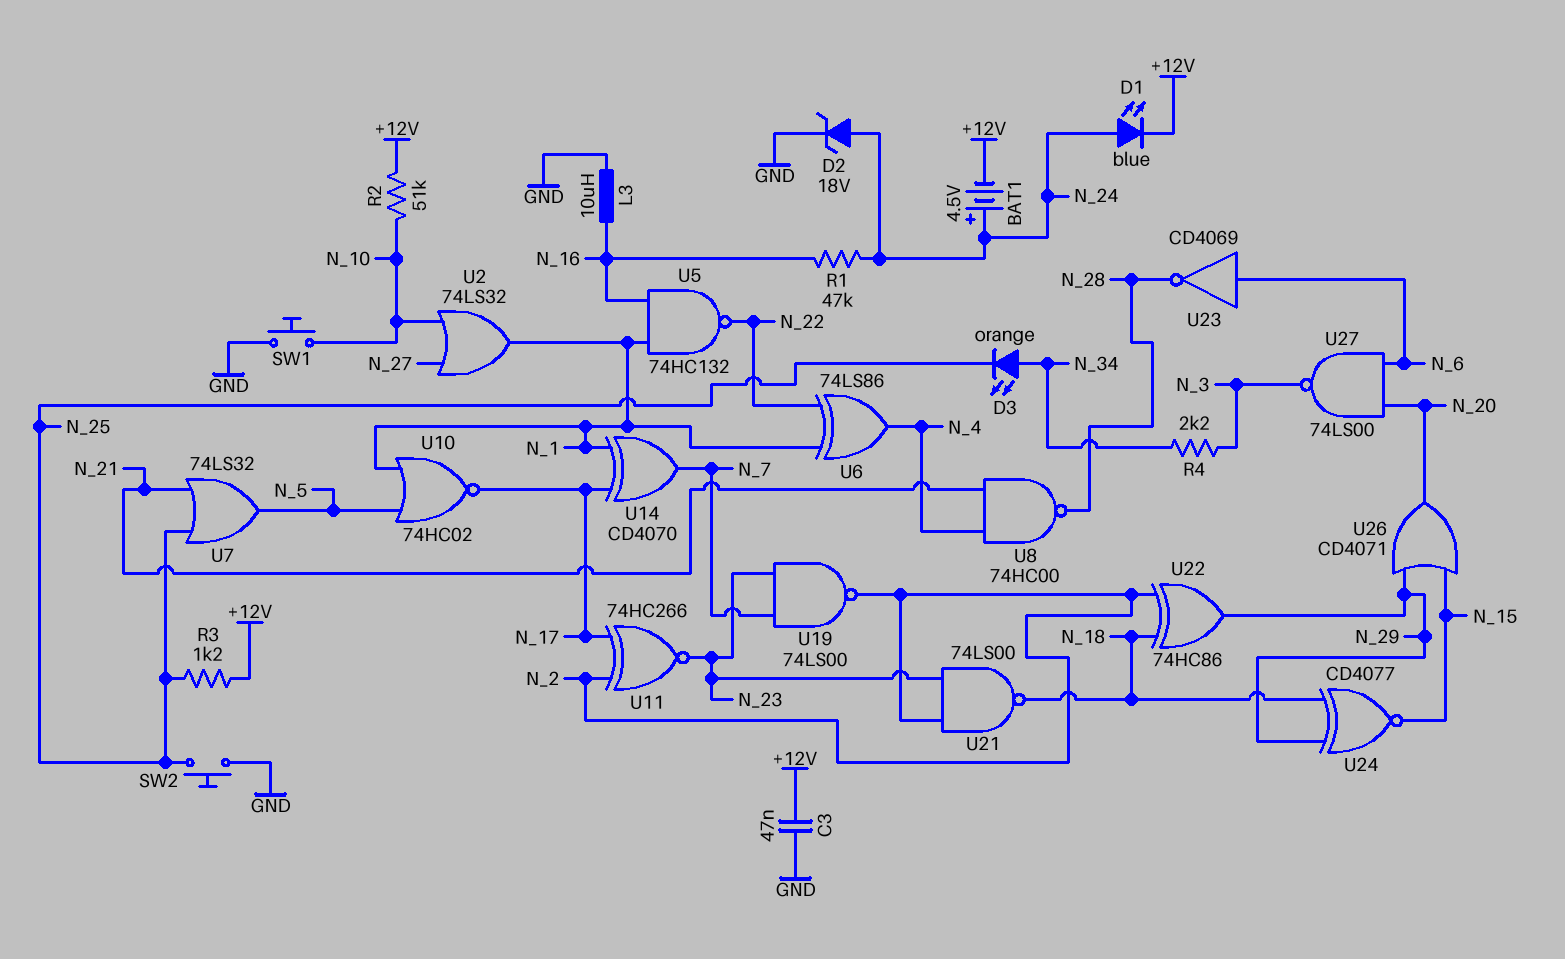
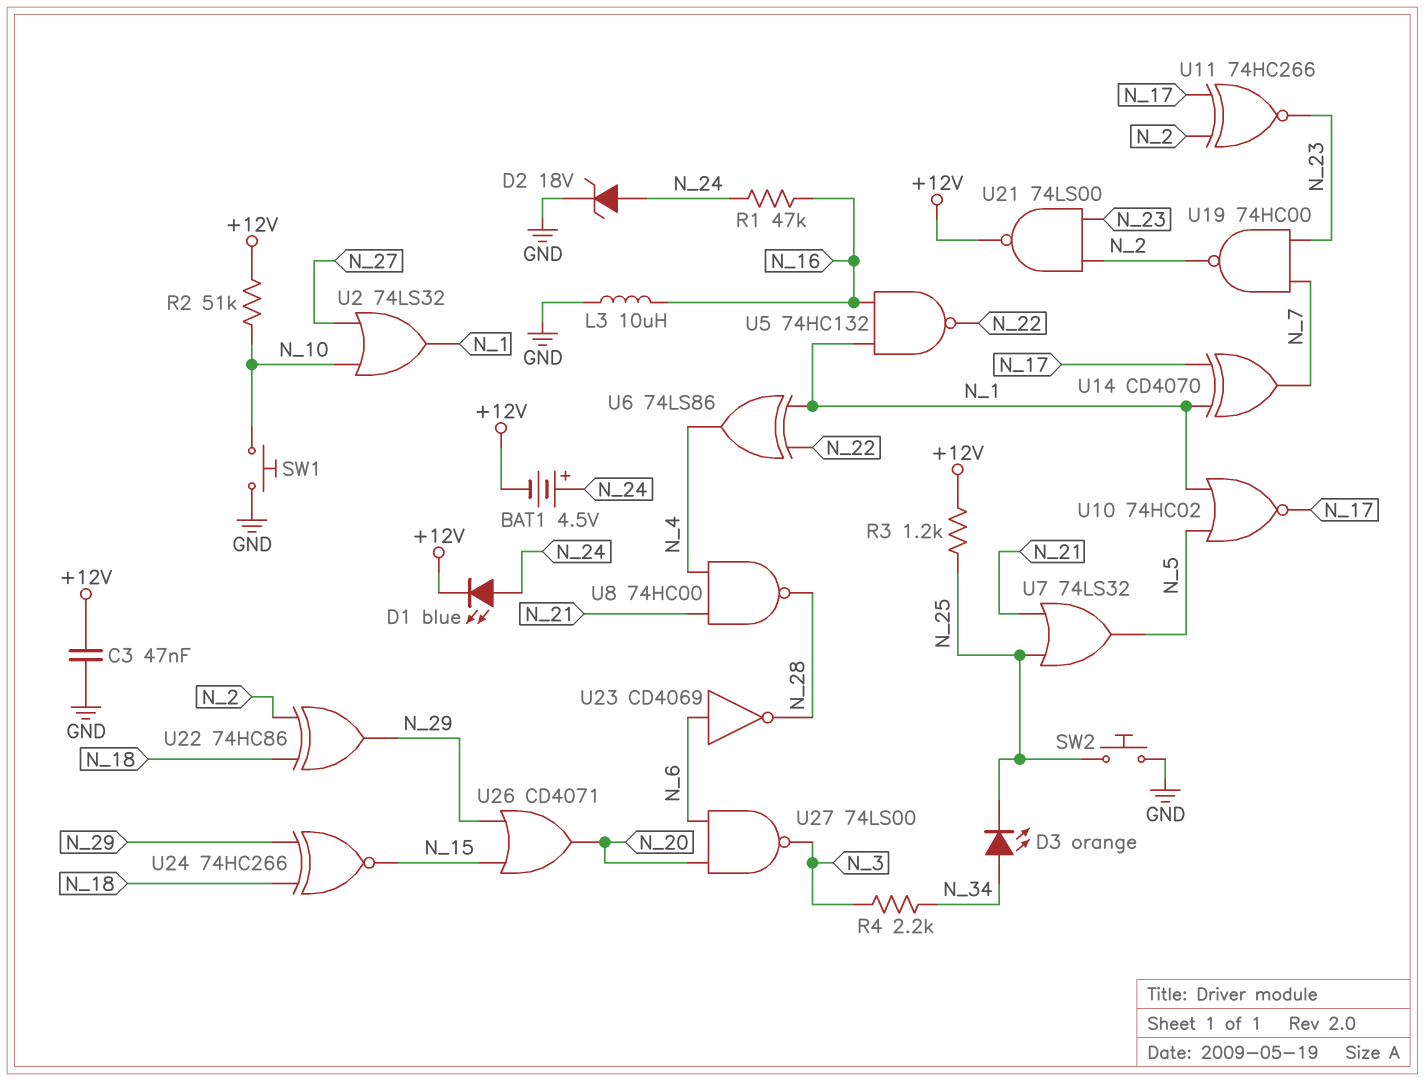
U19: NAND 74LS00 (in N_7, in N_23, out N_2) -> NAND 74HC00 (in N_7, in N_23, out N_2)
U21: NAND 74LS00 (in N_2, in N_23, out N_18) -> NAND 74LS00 (in N_2, in N_23, out +12V)
U24: XNOR CD4077 (in N_18, in N_29, out N_15) -> XNOR 74HC266 (in N_18, in N_29, out N_15)

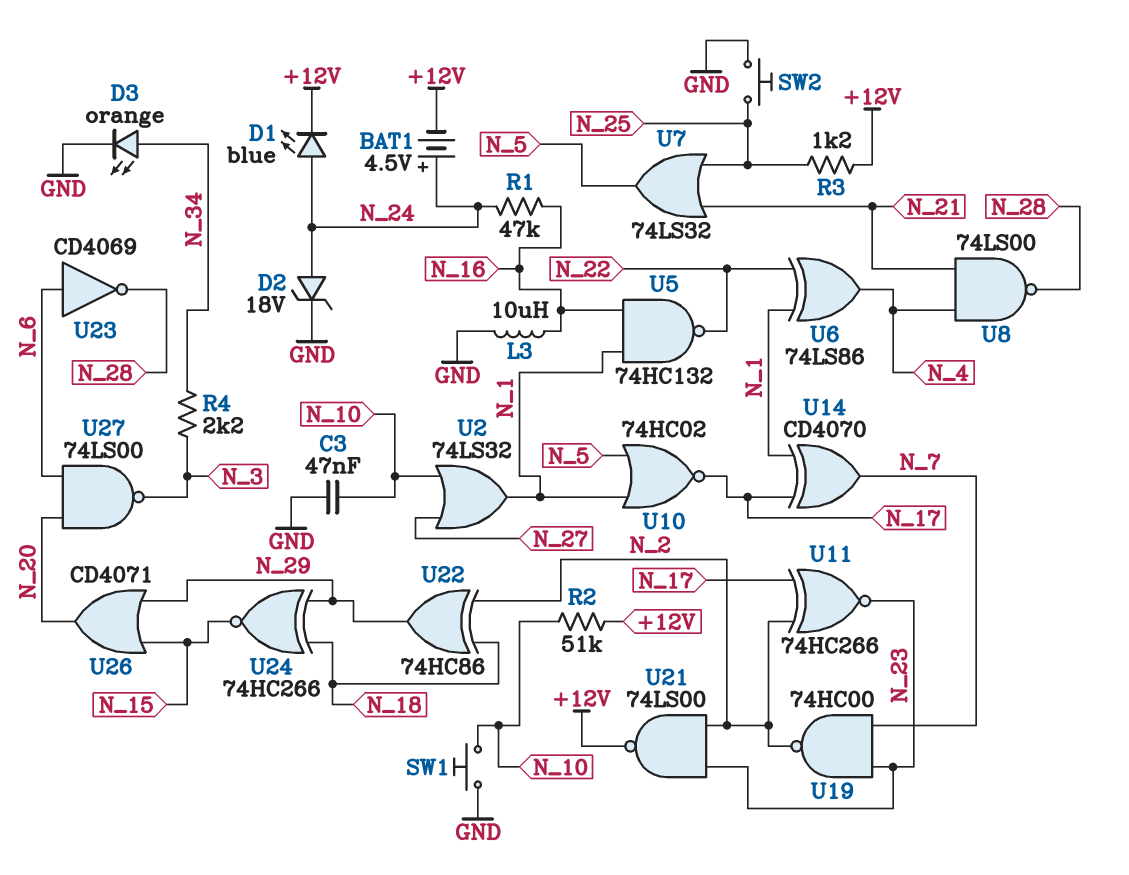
C3: 47nF (+12V, GND) -> 47nF (GND, N_10)
D3: LED orange (A N_34, K N_25) -> LED orange (A N_34, K GND)
U8: NAND 74HC00 (in N_4, in N_21, out N_28) -> NAND 74LS00 (in N_4, in N_21, out N_28)

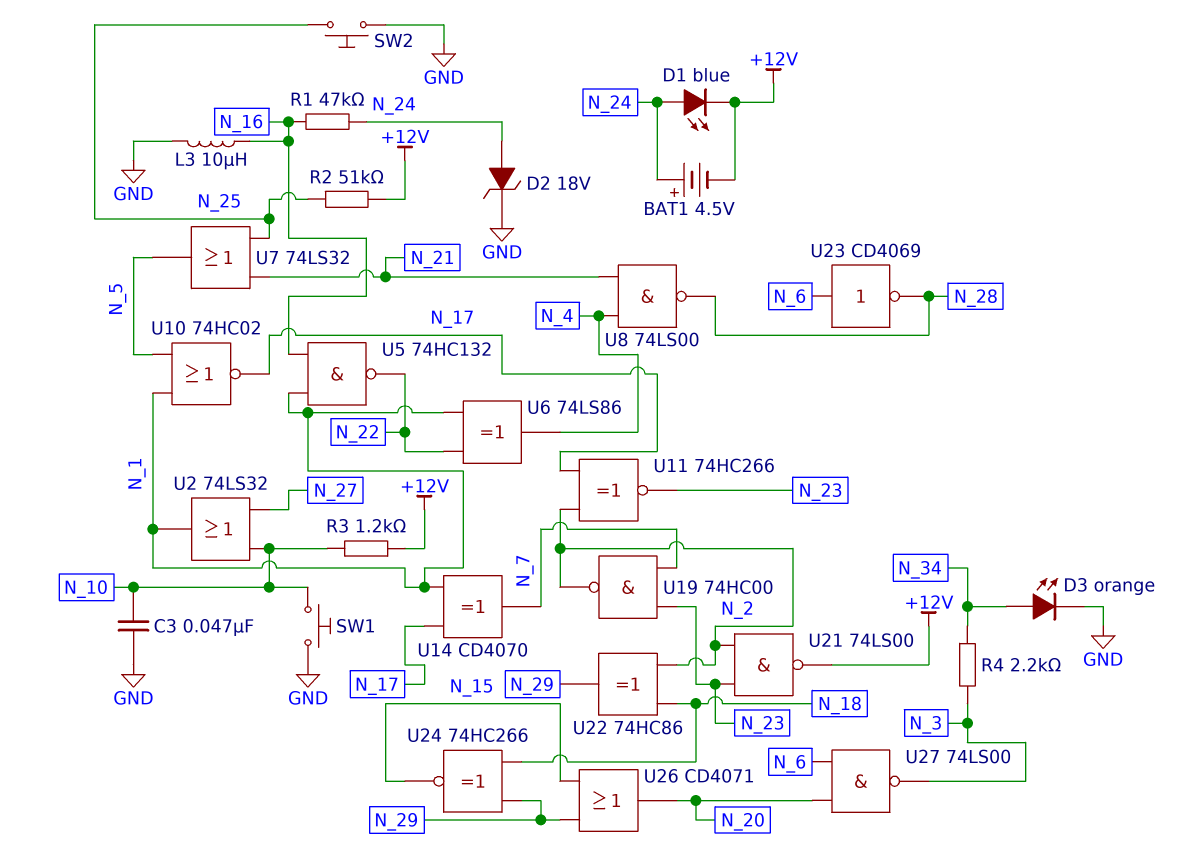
R2: 51k (+12V, N_10) -> 51k (+12V, N_25)
R3: 1.2k (+12V, N_25) -> 1.2k (+12V, N_10)

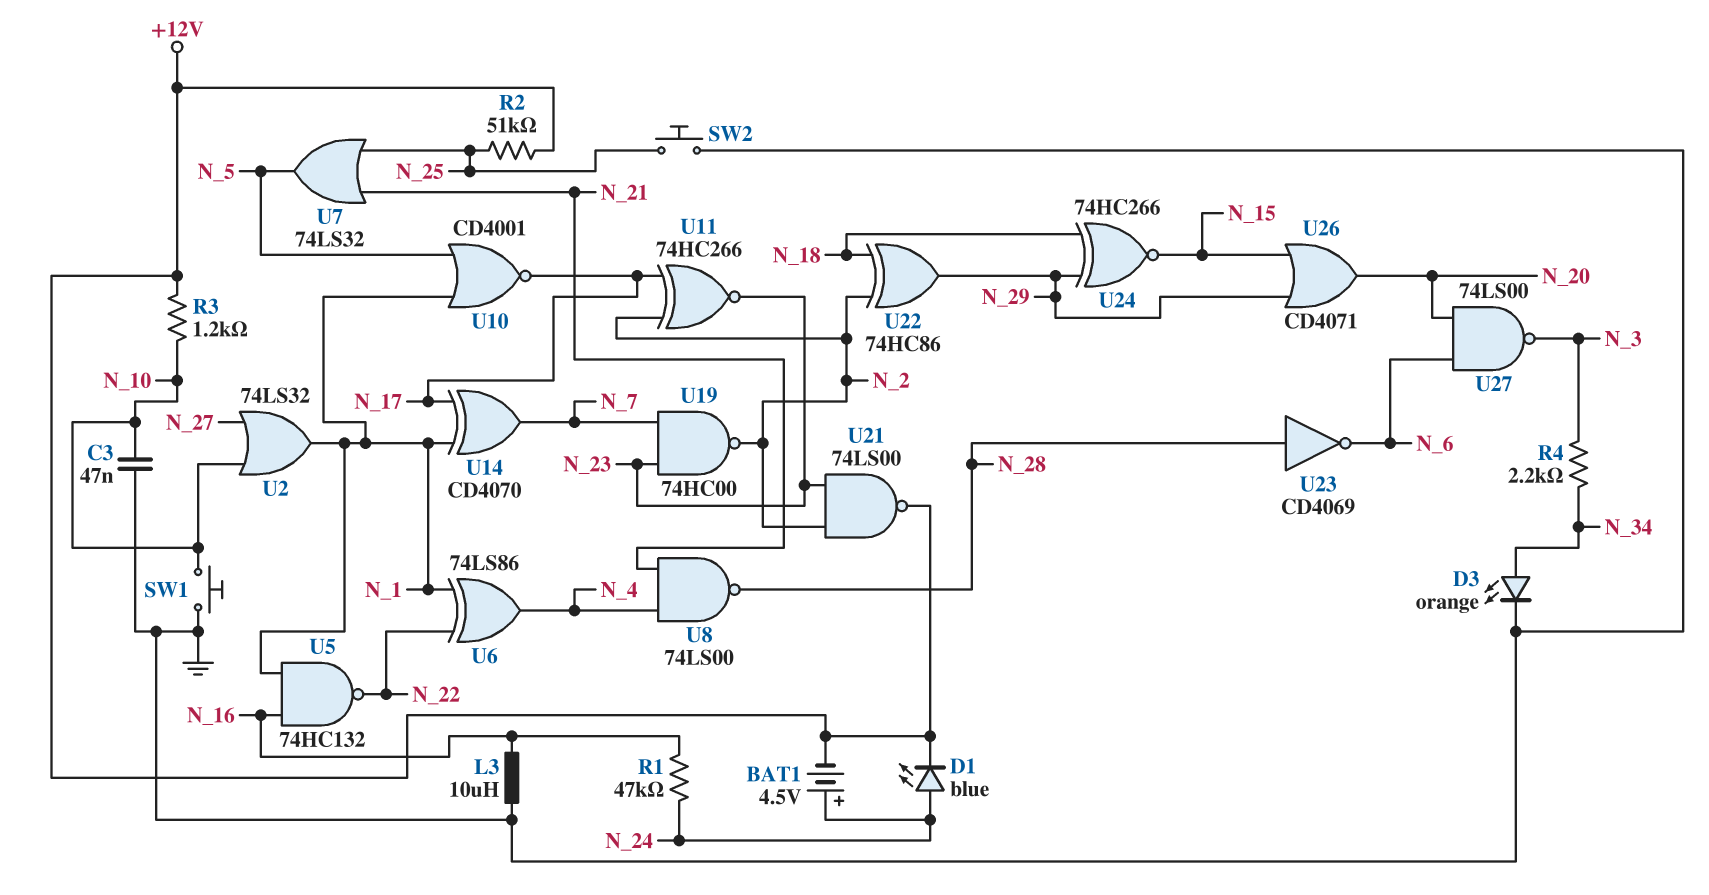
D2: zener 18V (A N_24, K GND) -> none
U10: NOR 74HC02 (in N_1, in N_5, out N_17) -> NOR CD4001 (in N_1, in N_5, out N_17)
U23: NOT CD4069 (in N_6, out N_28) -> NOT CD4069 (in N_28, out N_6)

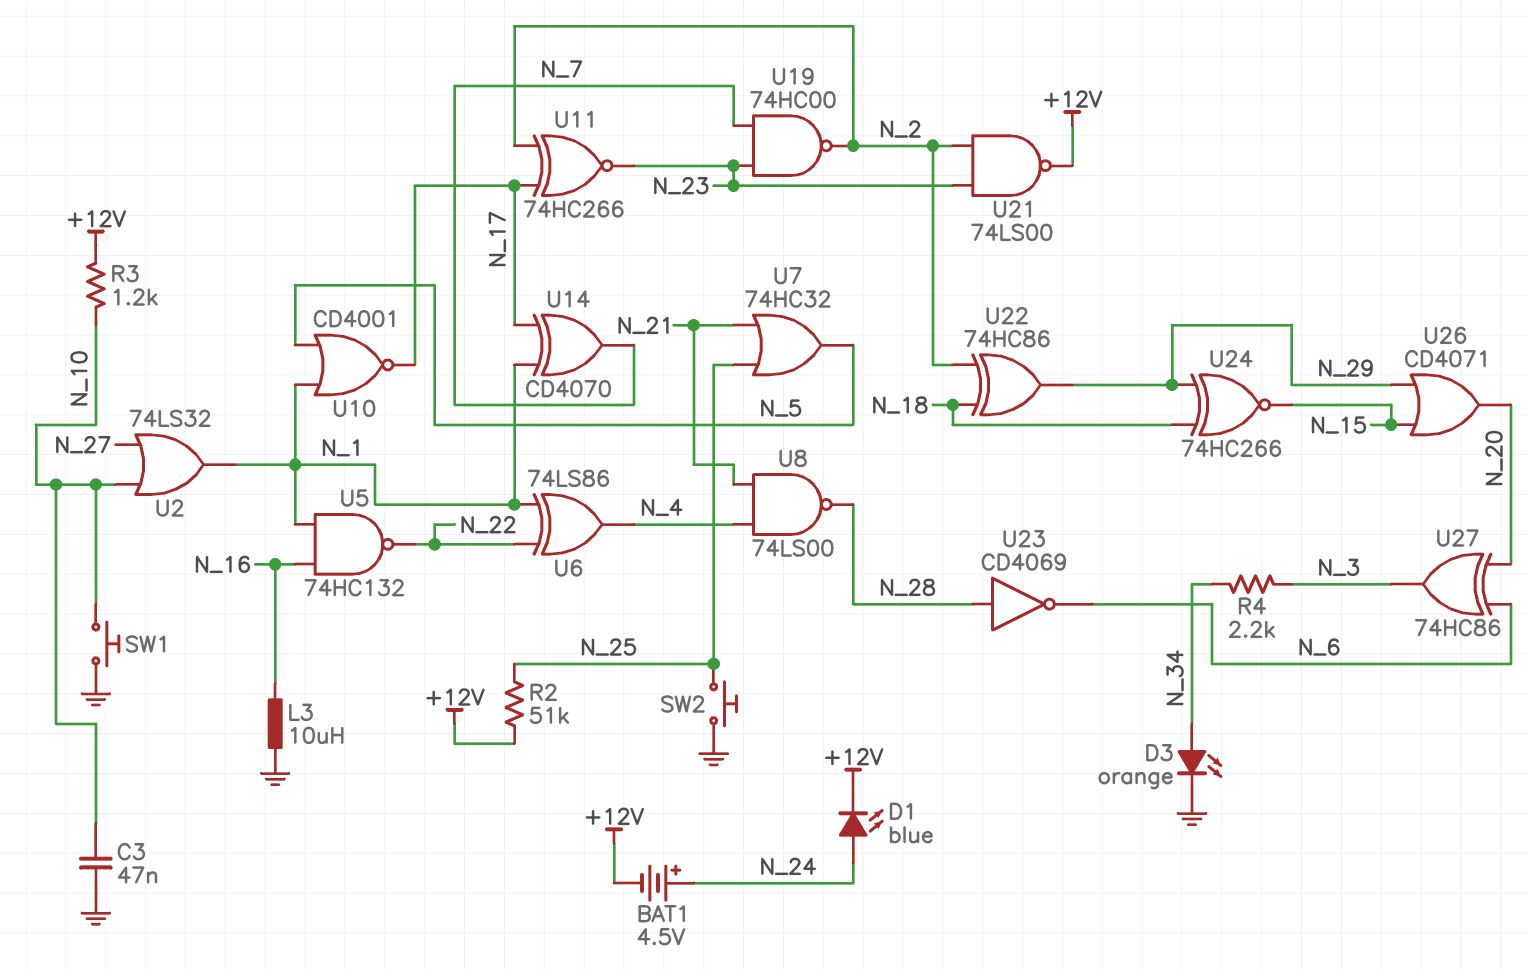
R1: 47k (N_16, N_24) -> none
U7: OR 74LS32 (in N_21, in N_25, out N_5) -> OR 74HC32 (in N_21, in N_25, out N_5)
U27: NAND 74LS00 (in N_6, in N_20, out N_3) -> XOR 74HC86 (in N_6, in N_20, out N_3)

